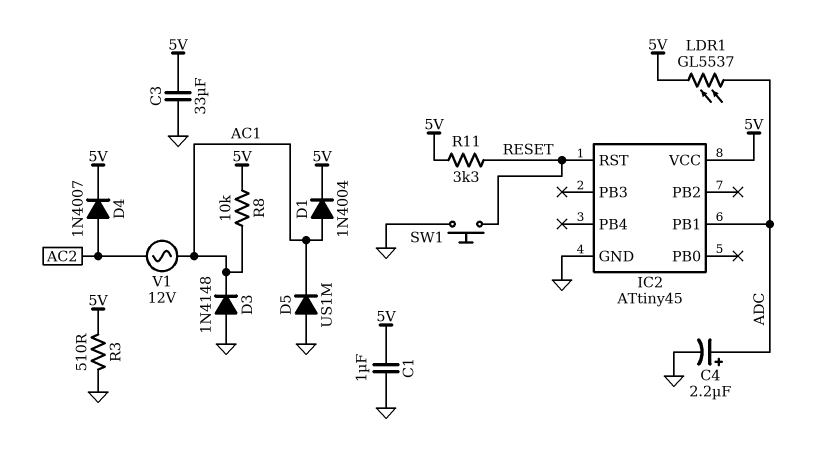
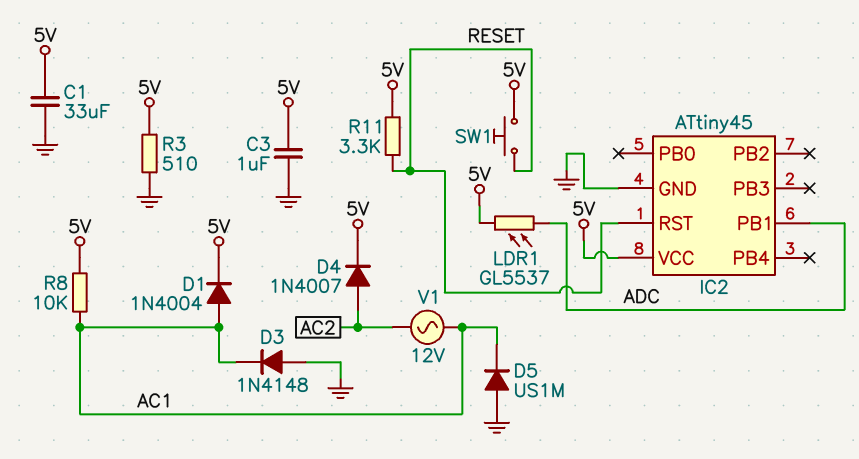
C1: 1uF (5V, GND) -> 33uF (5V, GND)
C3: 33uF (5V, GND) -> 1uF (5V, GND)
C4: 2.2uF (plus ADC, minus GND) -> none
SW1: button (GND, RESET) -> button (5V, RESET)

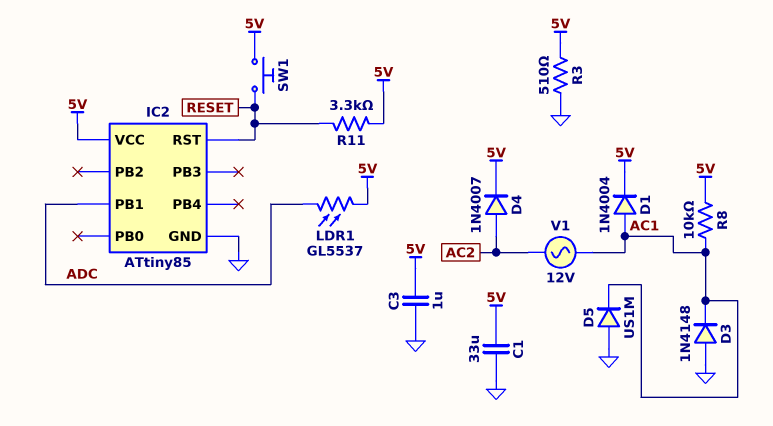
IC2: ATtiny45 -> ATtiny85

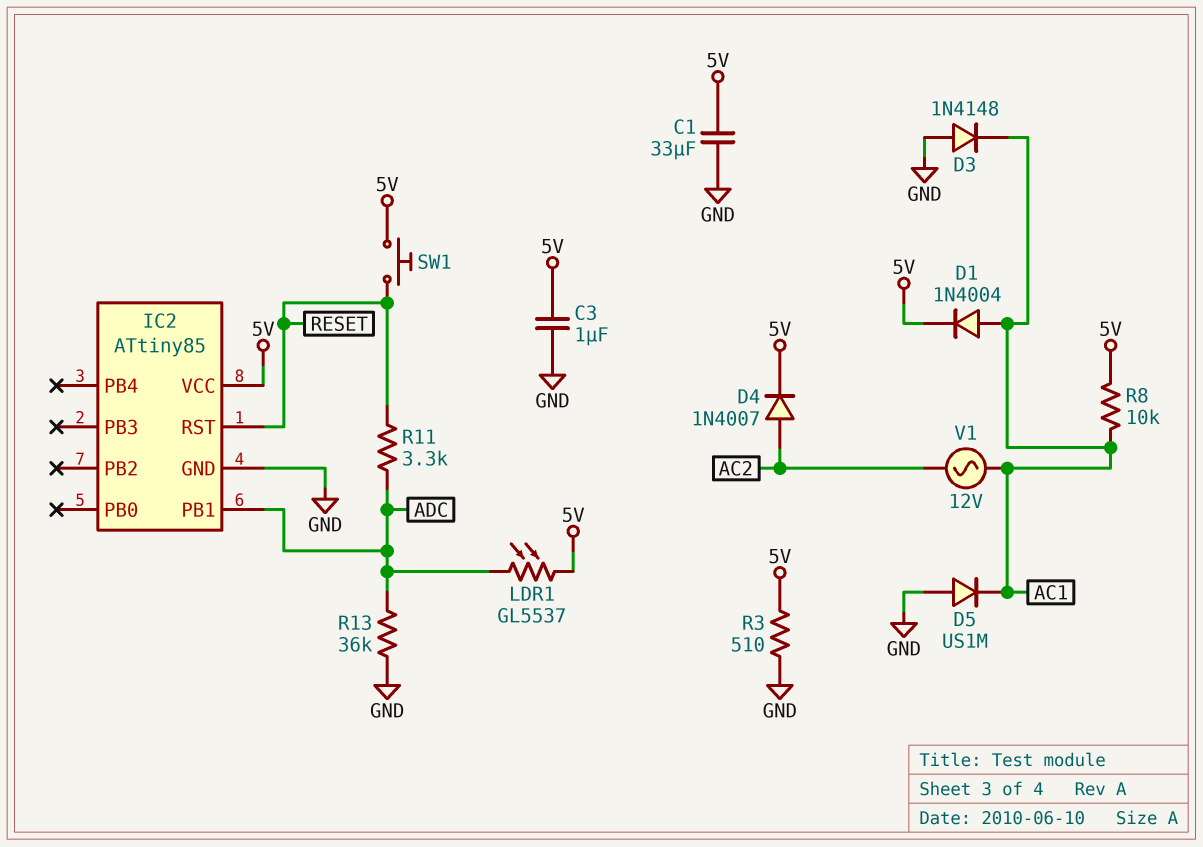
R11: 3.3k (5V, RESET) -> 3.3k (ADC, RESET)
R13: none -> 36k (ADC, GND)

